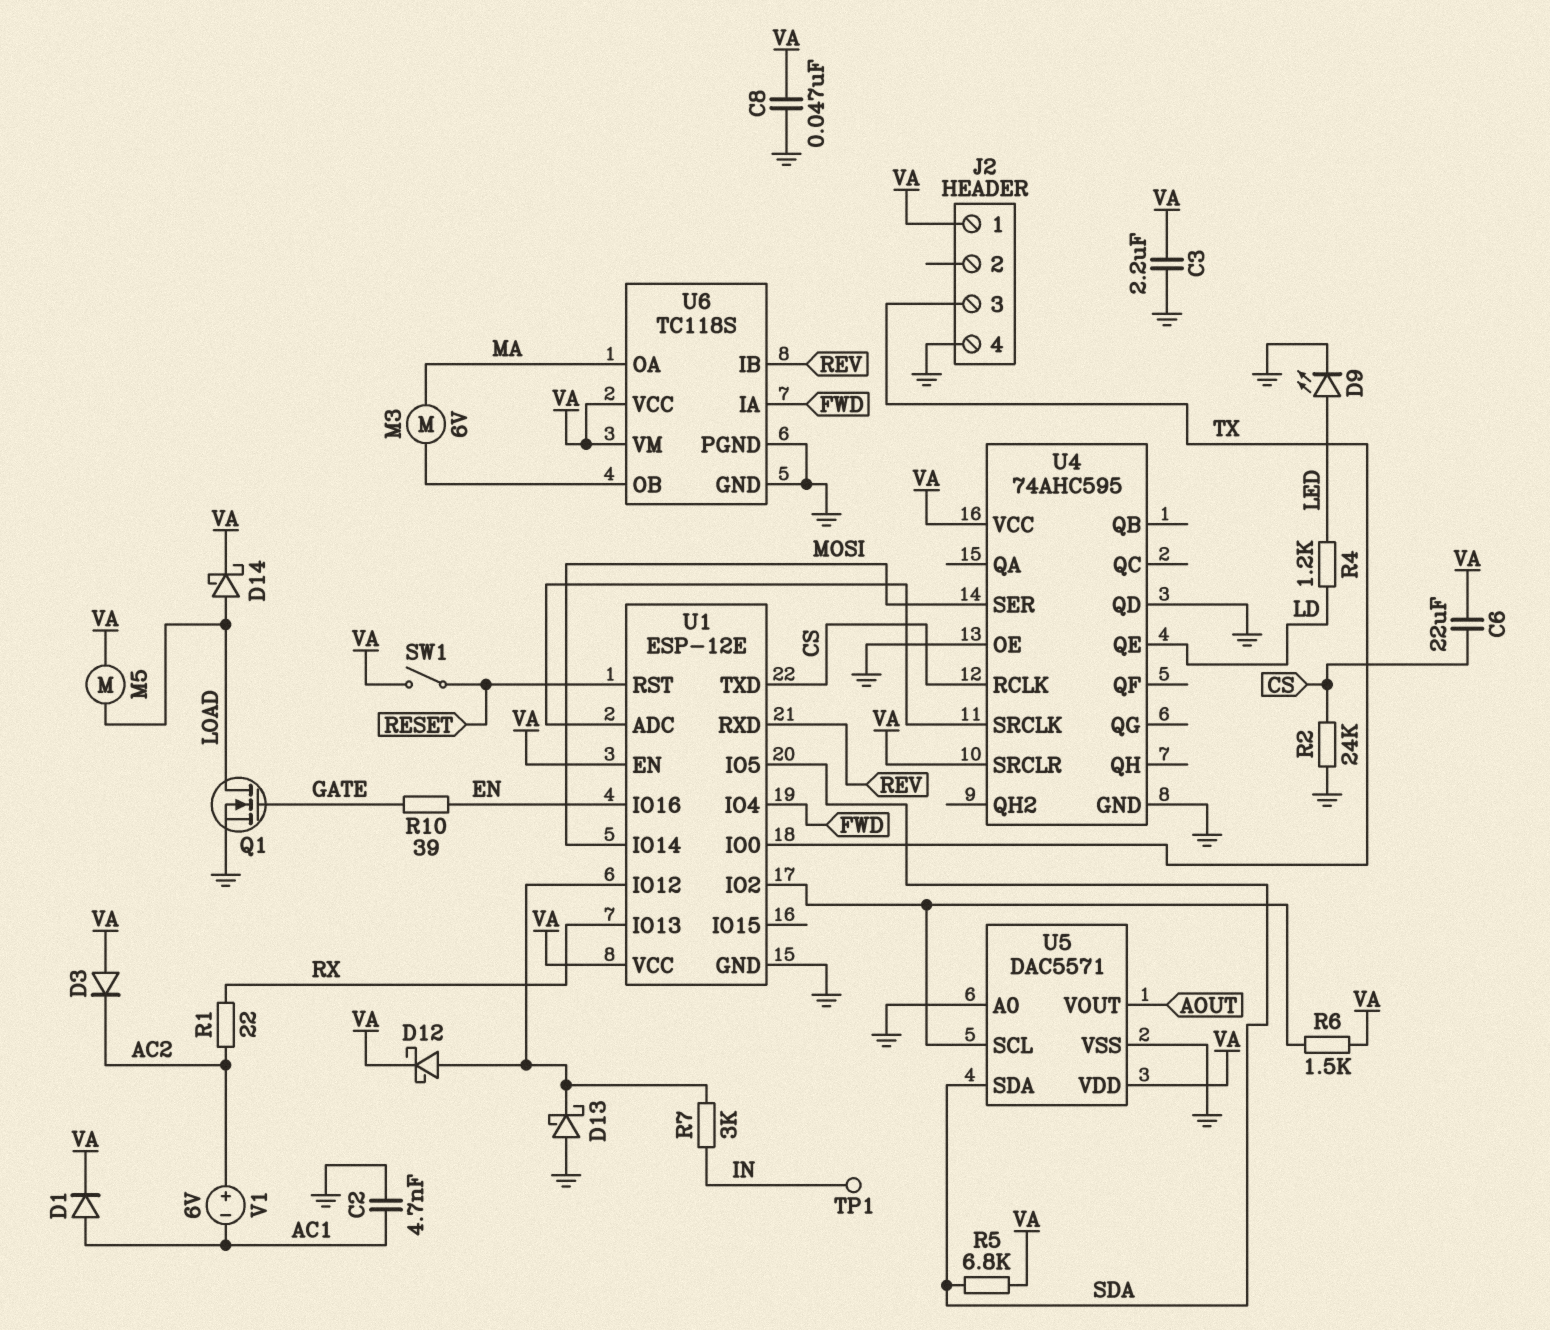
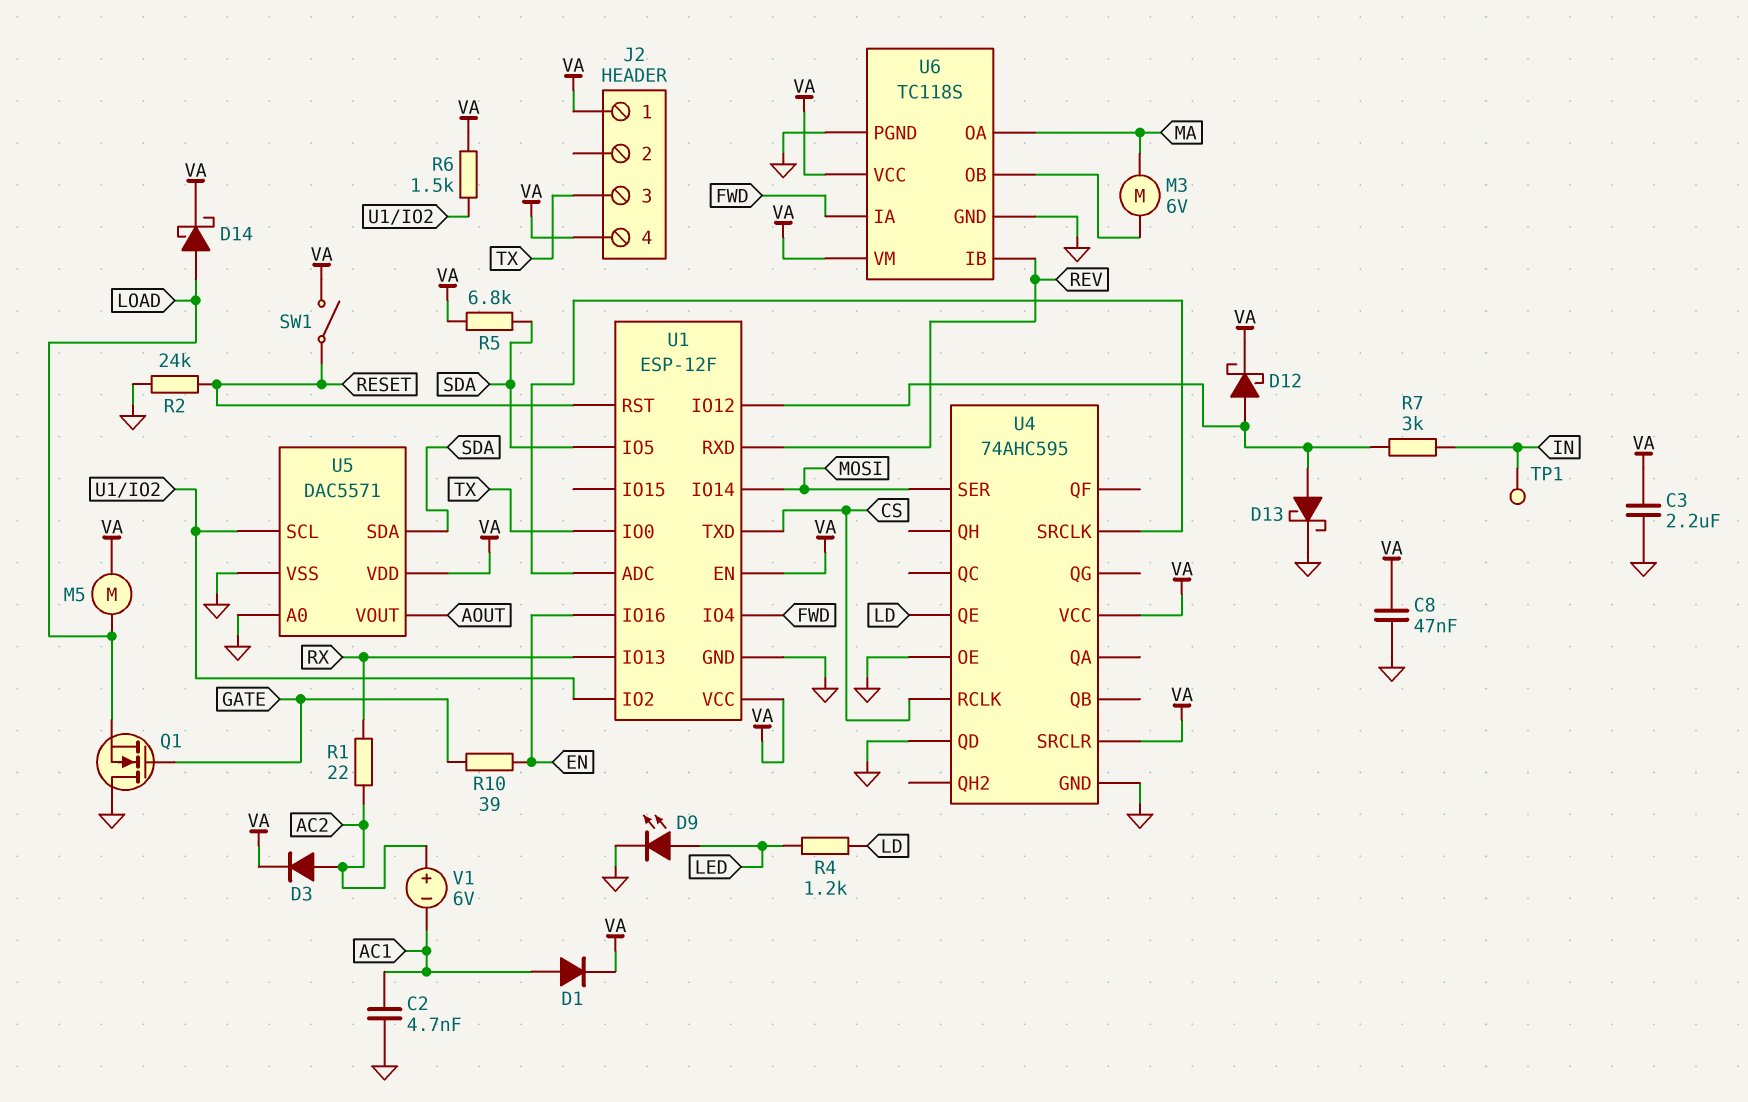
C6: 22uF (CS, VA) -> none
D3: diode (A VA, K AC2) -> diode (A AC2, K VA)
D13: schottky (A GND, K U1/IO12) -> schottky (A U1/IO12, K GND)
J2 pin 4: GND -> VA
Q1: NMOS (G GATE, D LOAD, S GND) -> NMOS (G GATE, D GND, S LOAD)
R2: 24k (CS, GND) -> 24k (GND, RESET)
U1: ESP-12E -> ESP-12F

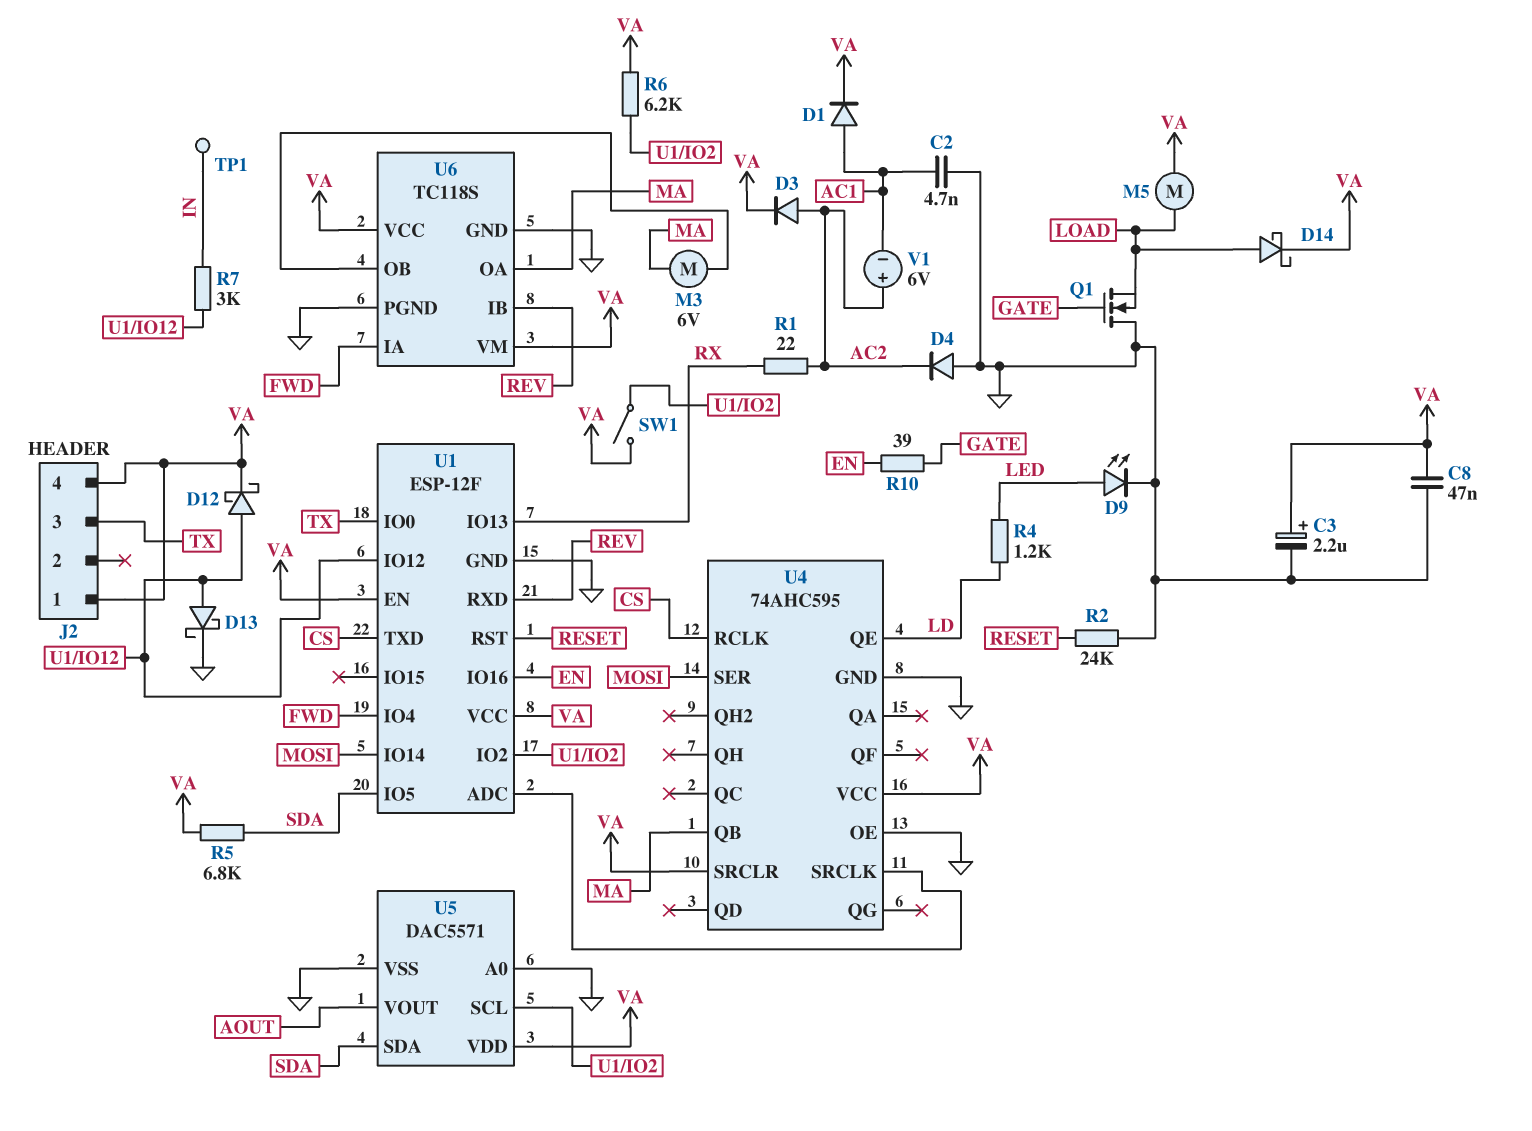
C3: 2.2uF (GND, VA) -> 2.2uF (plus VA, minus GND)
D4: none -> diode (A GND, K AC2)
R6: 1.5k (U1/IO2, VA) -> 6.2k (U1/IO2, VA)
SW1: switch (RESET, VA) -> switch (U1/IO2, VA)
U4 pin QB: none -> MA
U4 pin QD: GND -> none

